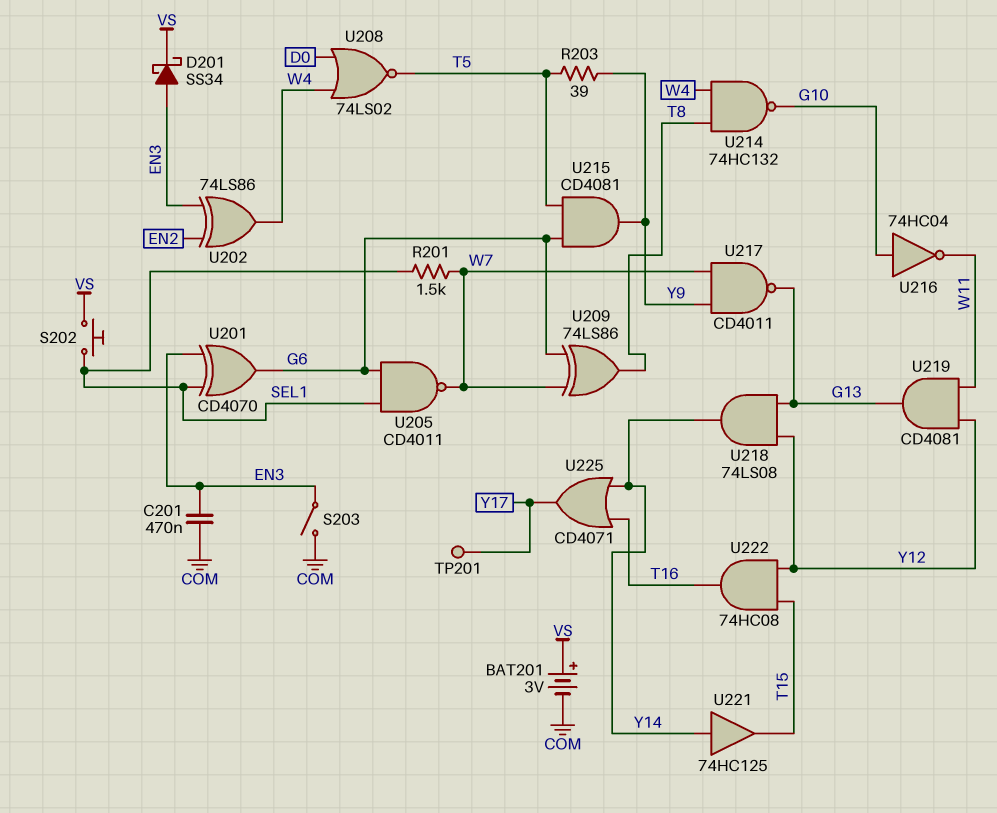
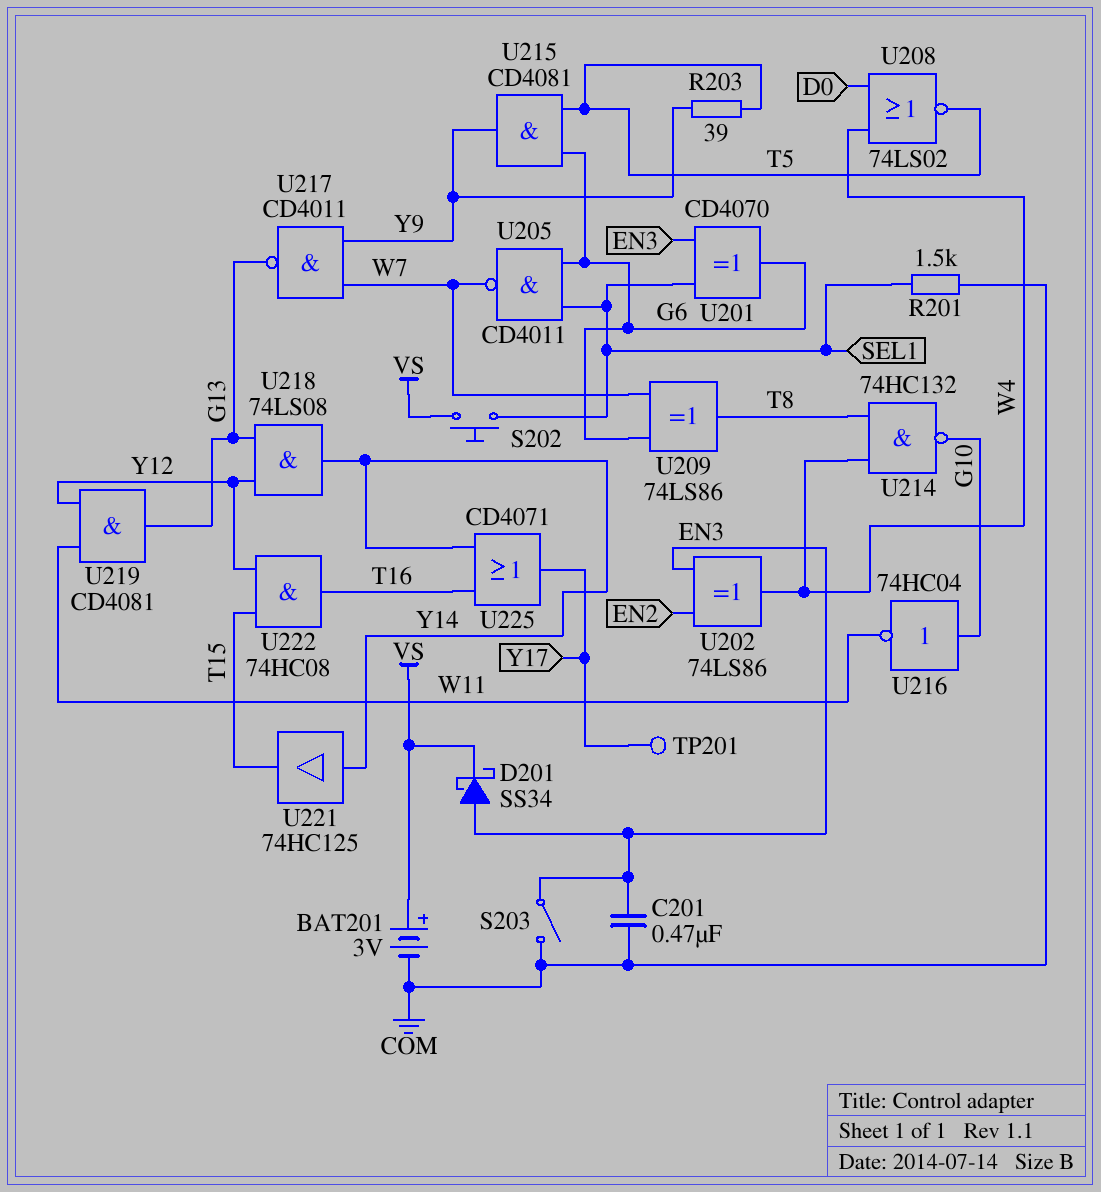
R201: 1.5k (SEL1, W7) -> 1.5k (COM, SEL1)

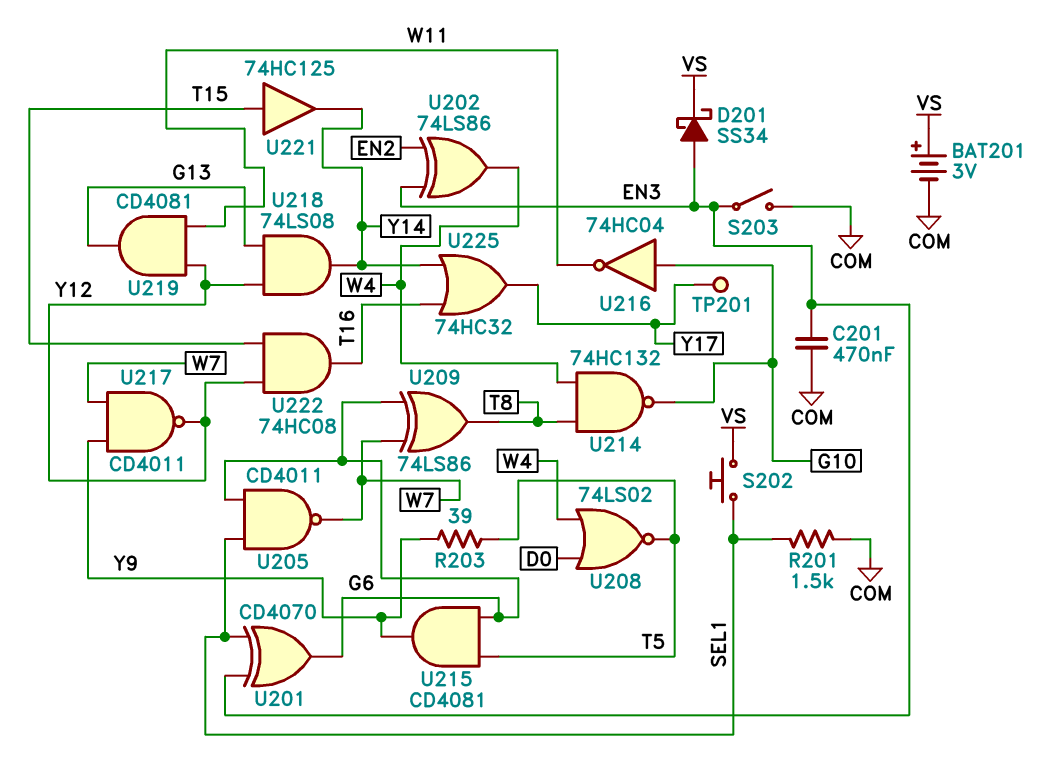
U217: NAND CD4011 (in W7, in Y9, out G13) -> NAND CD4011 (in W7, in Y9, out Y12)
U221: buffer 74HC125 (in Y14, out T15) -> buffer 74HC125 (in T15, out Y14)
U225: OR CD4071 (in T16, in Y14, out Y17) -> OR 74HC32 (in T16, in Y14, out Y17)

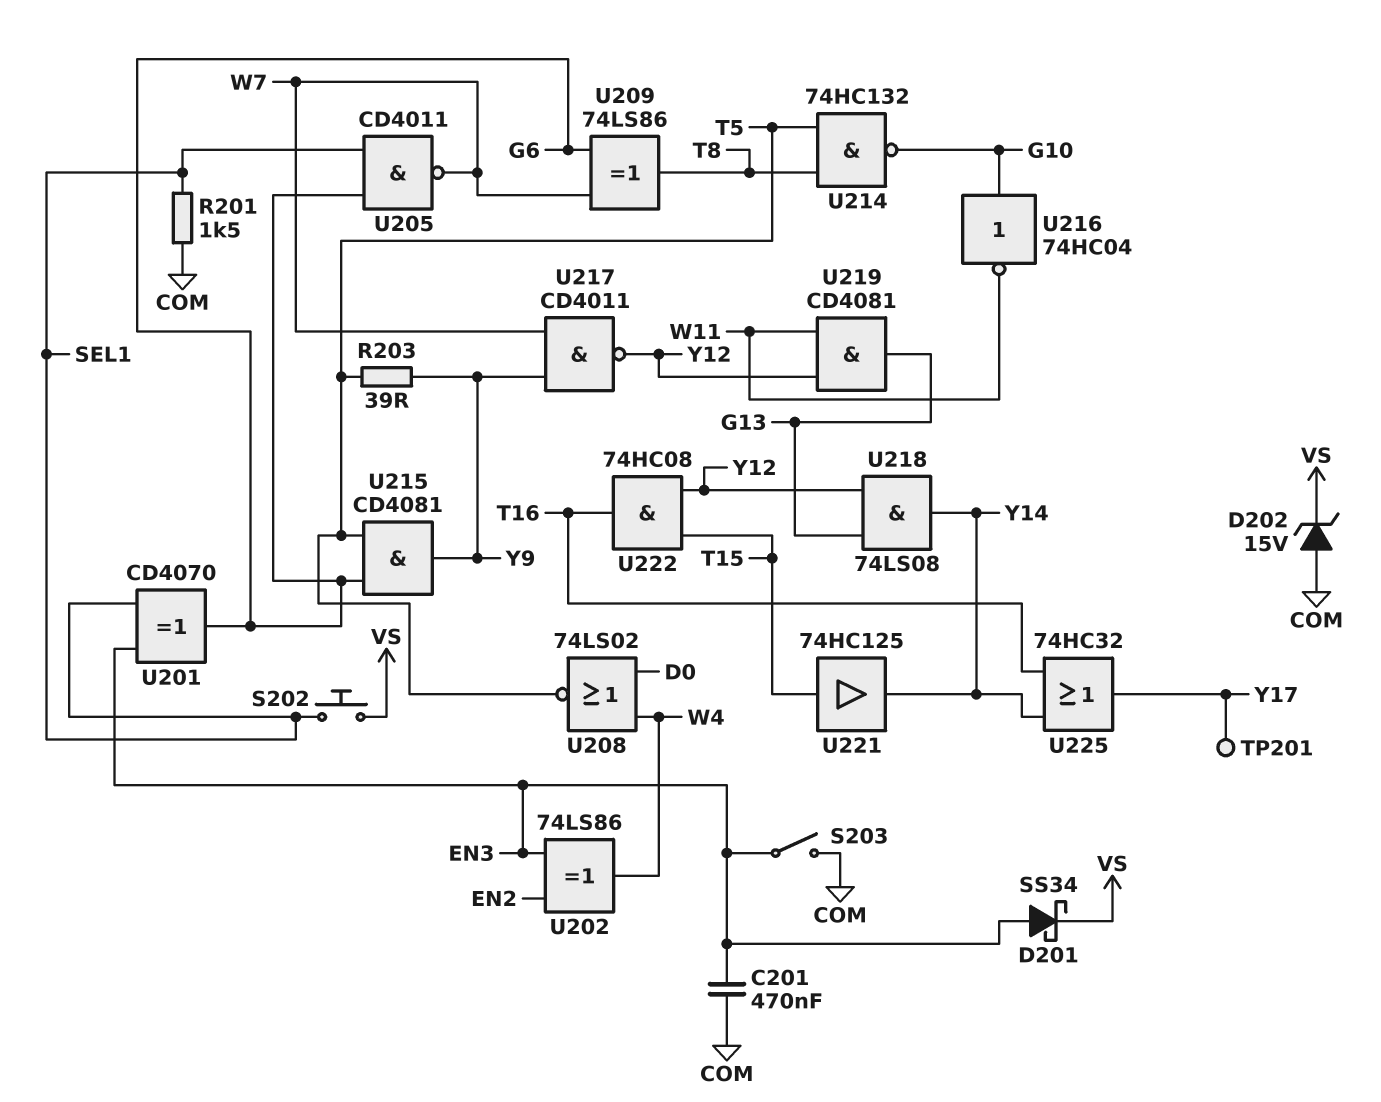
BAT201: 3V (plus VS, minus COM) -> none
D202: none -> zener 15V (A COM, K VS)
U214: NAND 74HC132 (in T8, in W4, out G10) -> NAND 74HC132 (in T5, in T8, out G10)

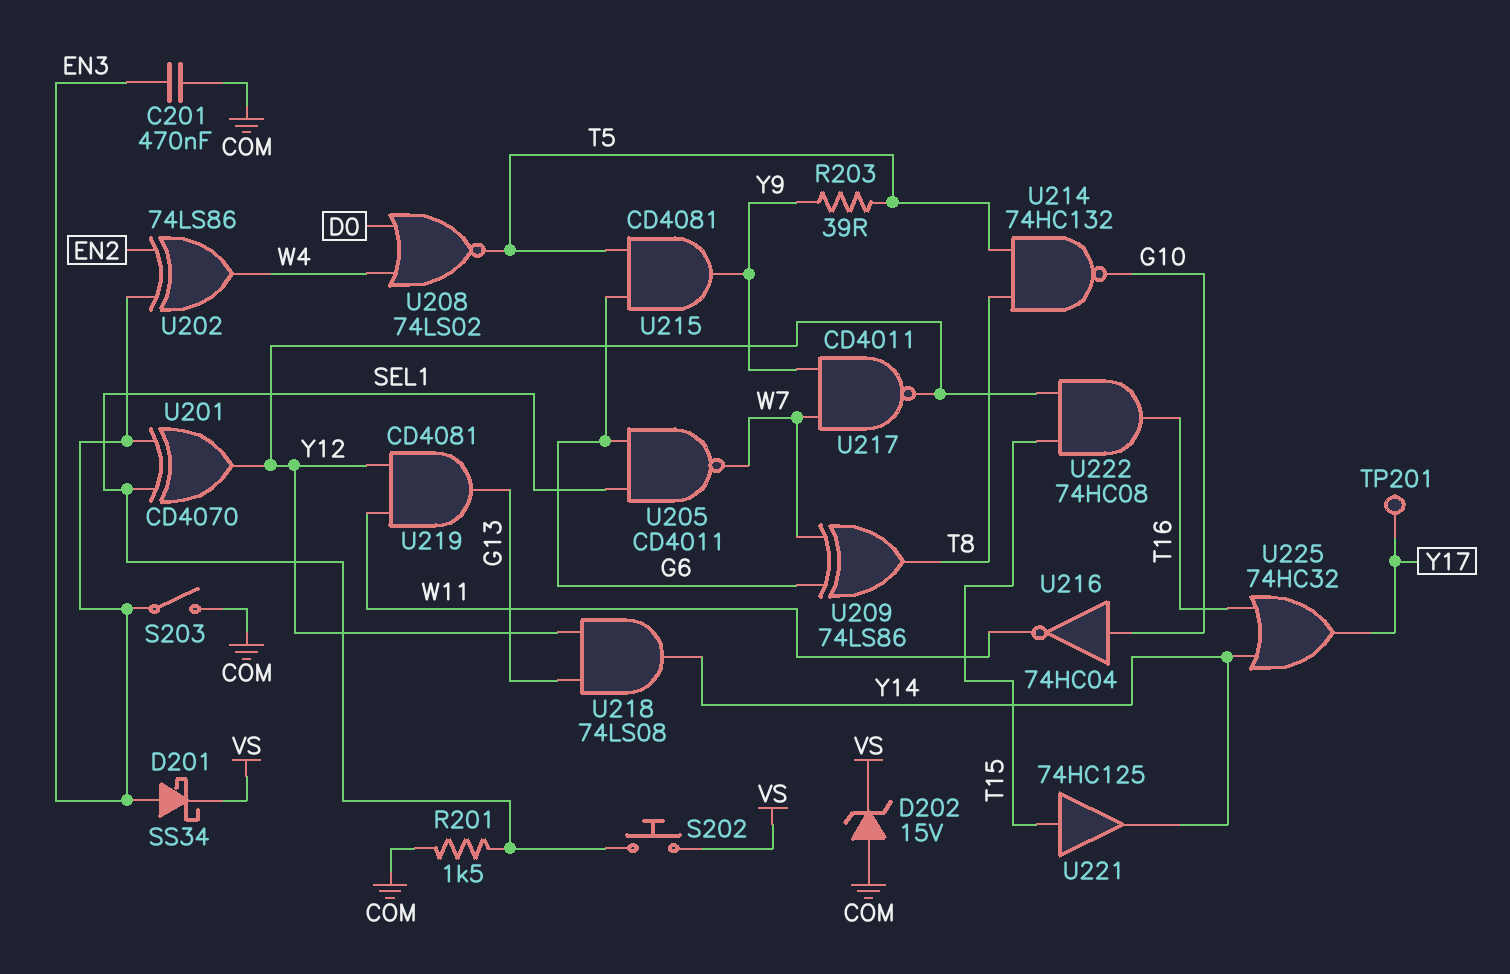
U201: XOR CD4070 (in EN3, in SEL1, out G6) -> XOR CD4070 (in EN3, in SEL1, out Y12)

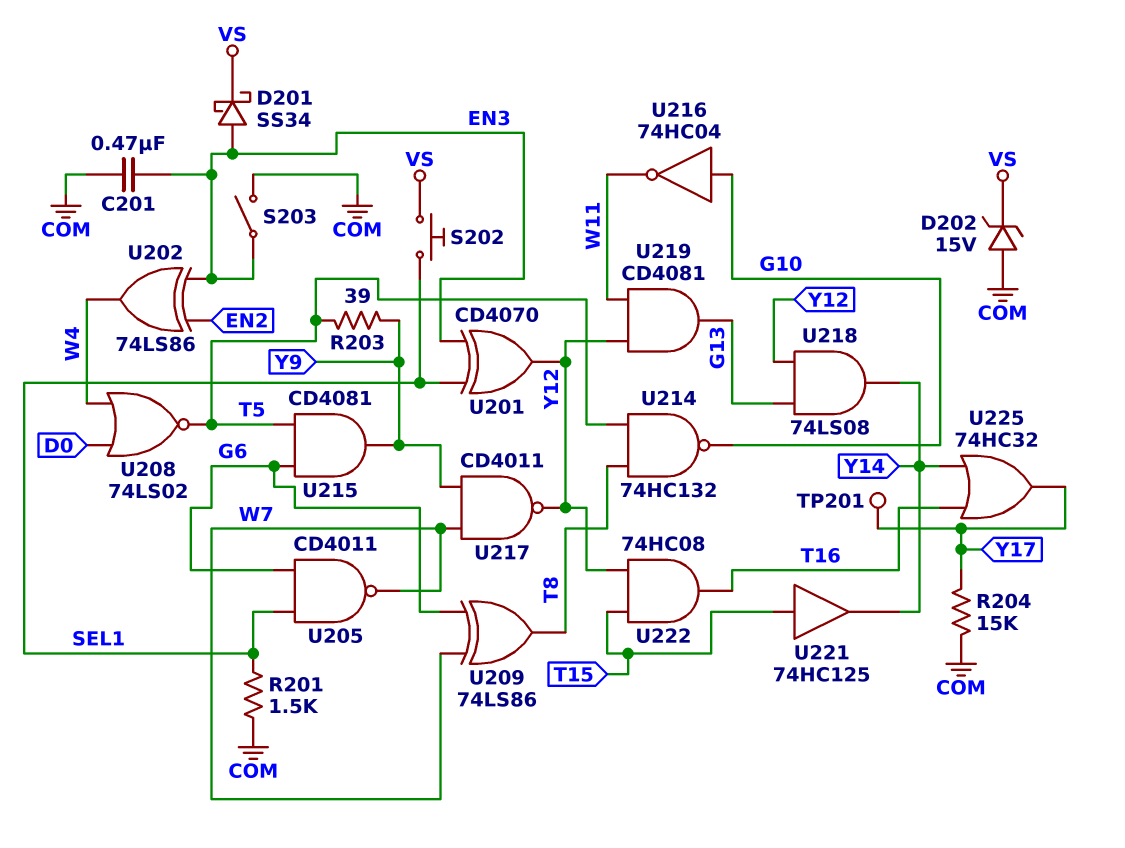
R204: none -> 15k (COM, Y17)

